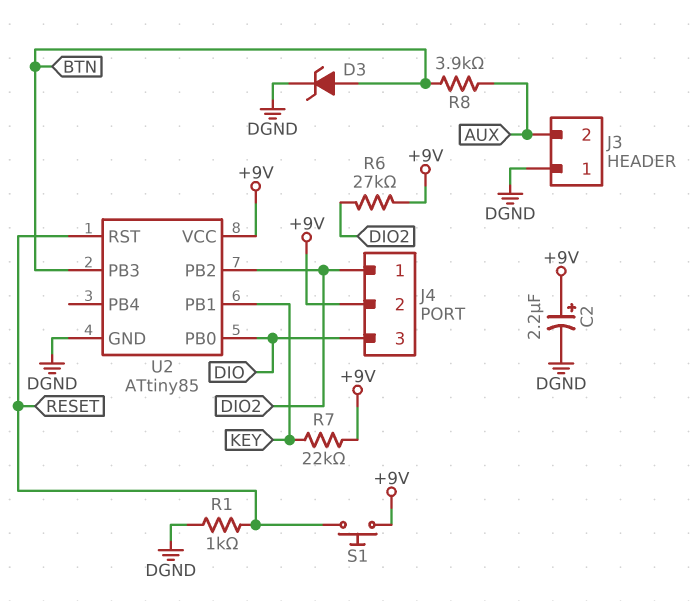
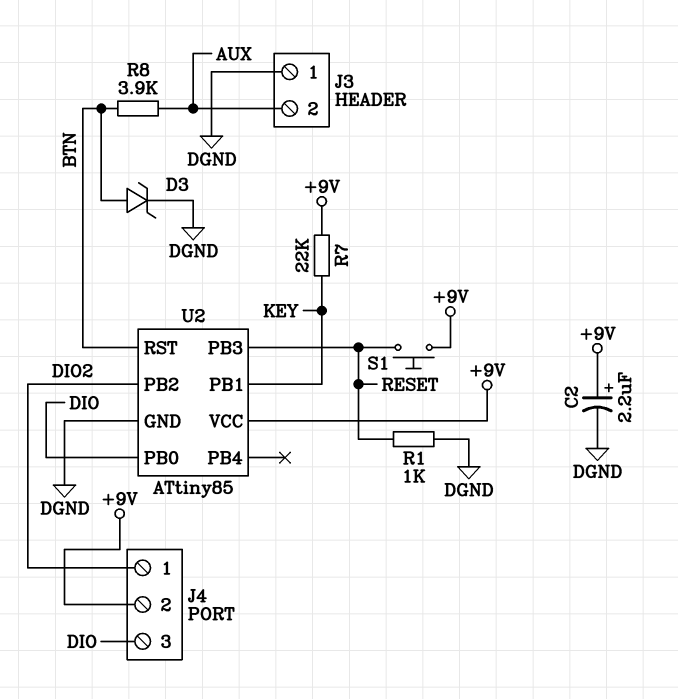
R6: 27k (+9V, DIO2) -> none
U2 pin PB3: BTN -> RESET
U2 pin RST: RESET -> BTN

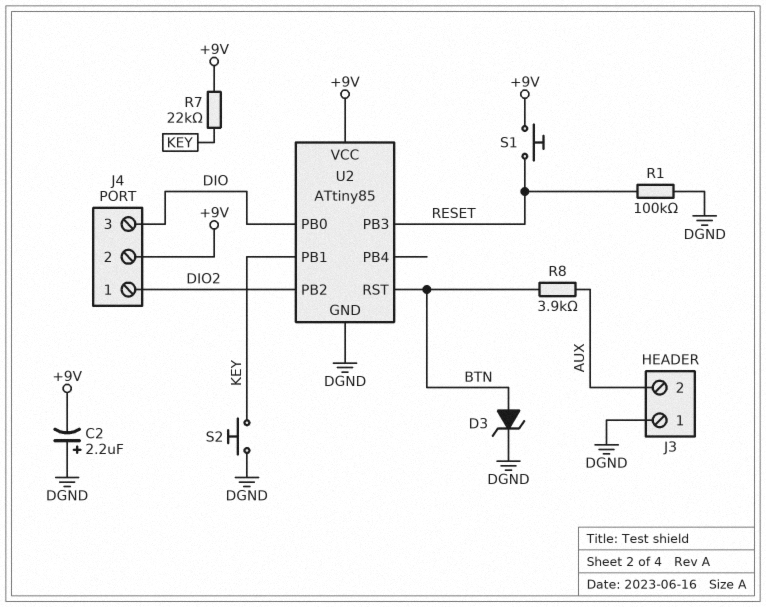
C2: 2.2uF (plus +9V, minus DGND) -> 2.2uF (plus DGND, minus +9V)
R1: 1k (DGND, RESET) -> 100k (DGND, RESET)
S2: none -> button (DGND, KEY)

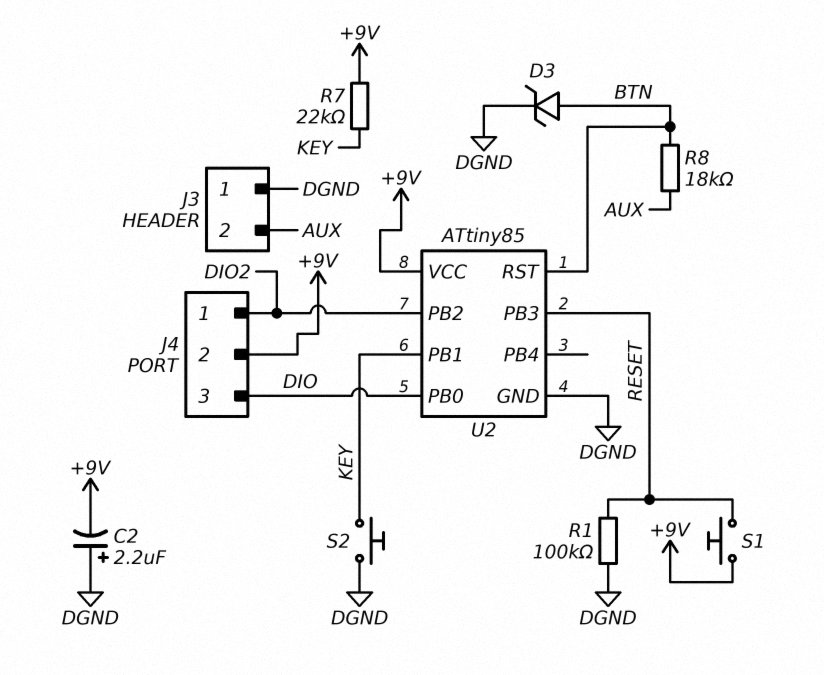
R8: 3.9k (AUX, BTN) -> 18k (AUX, BTN)

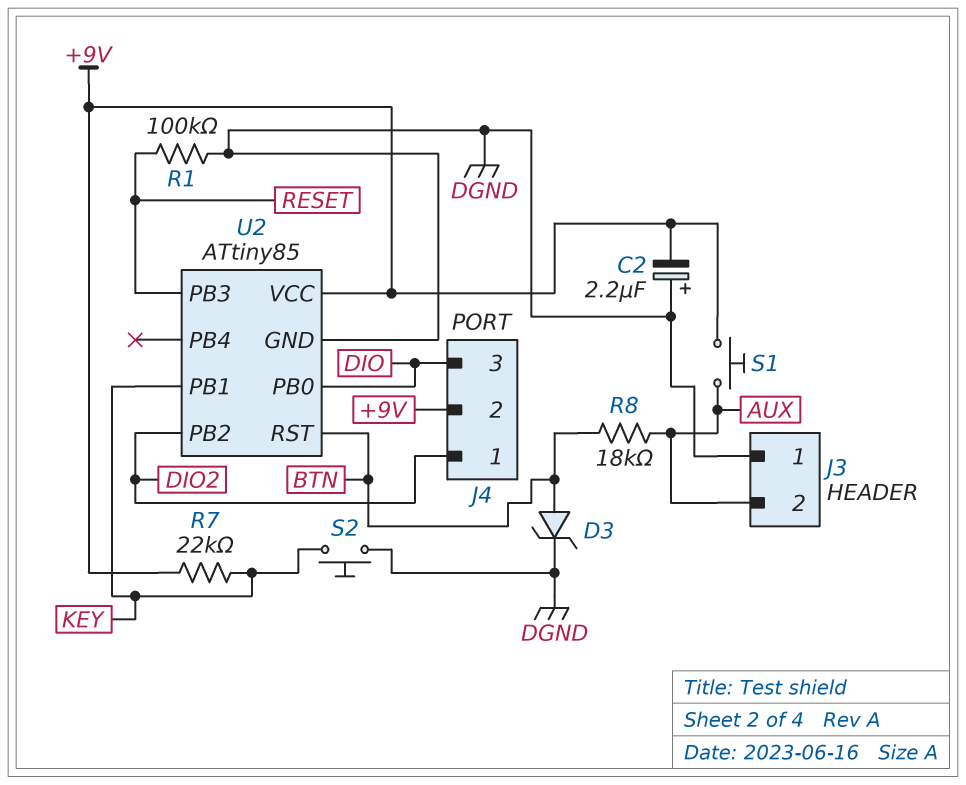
S1: button (+9V, RESET) -> button (+9V, AUX)

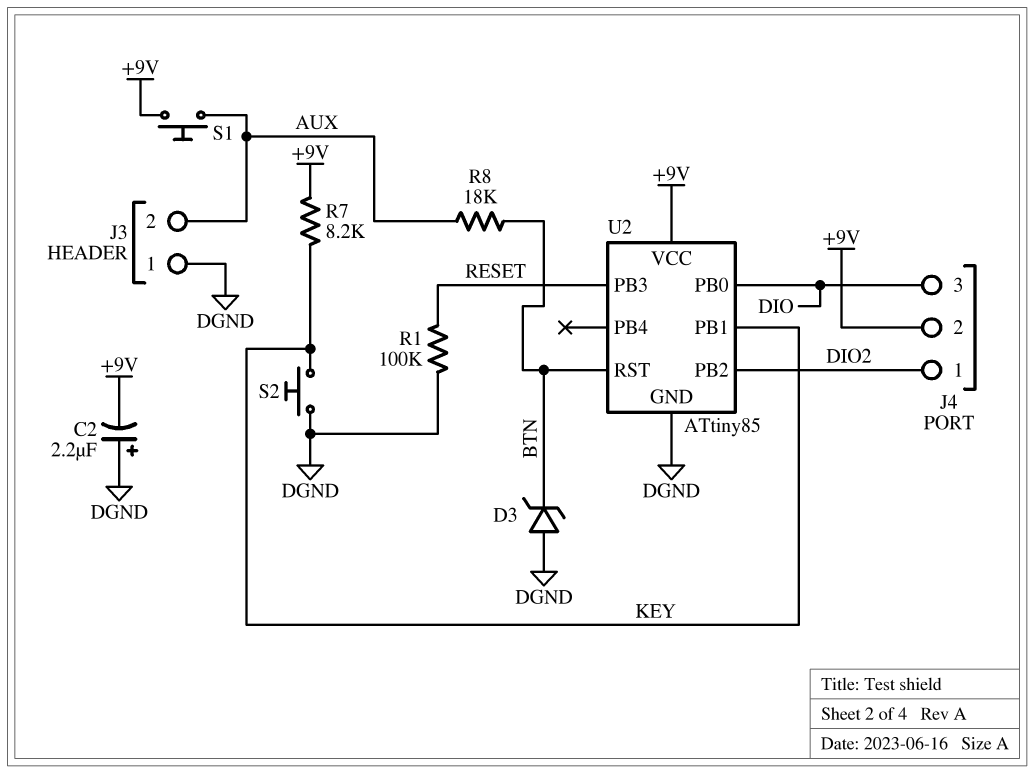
D3: zener (A BTN, K DGND) -> zener (A DGND, K BTN)
R7: 22k (+9V, KEY) -> 8.2k (+9V, KEY)

